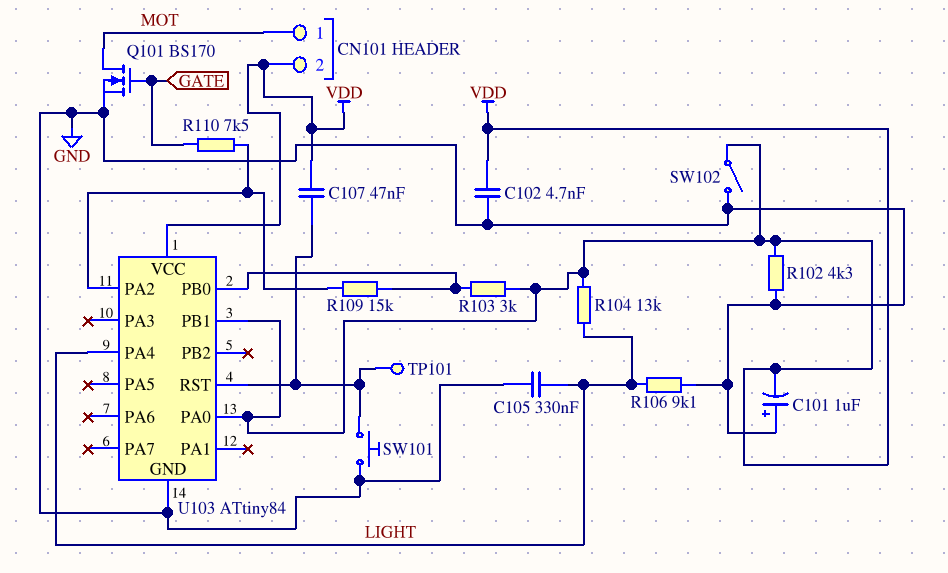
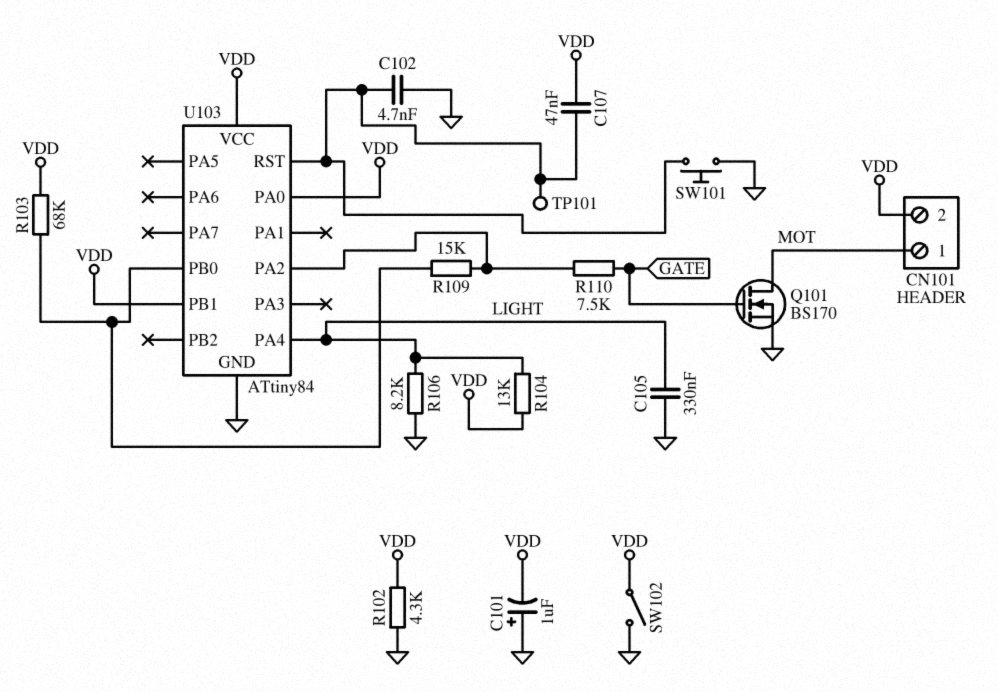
C102: 4.7nF (GND, VDD) -> 4.7nF (GND, U103/RST)
R103: 3k (U103/PB0, VDD) -> 68k (U103/PB0, VDD)
R106: 9.1k (GND, LIGHT) -> 8.2k (GND, LIGHT)

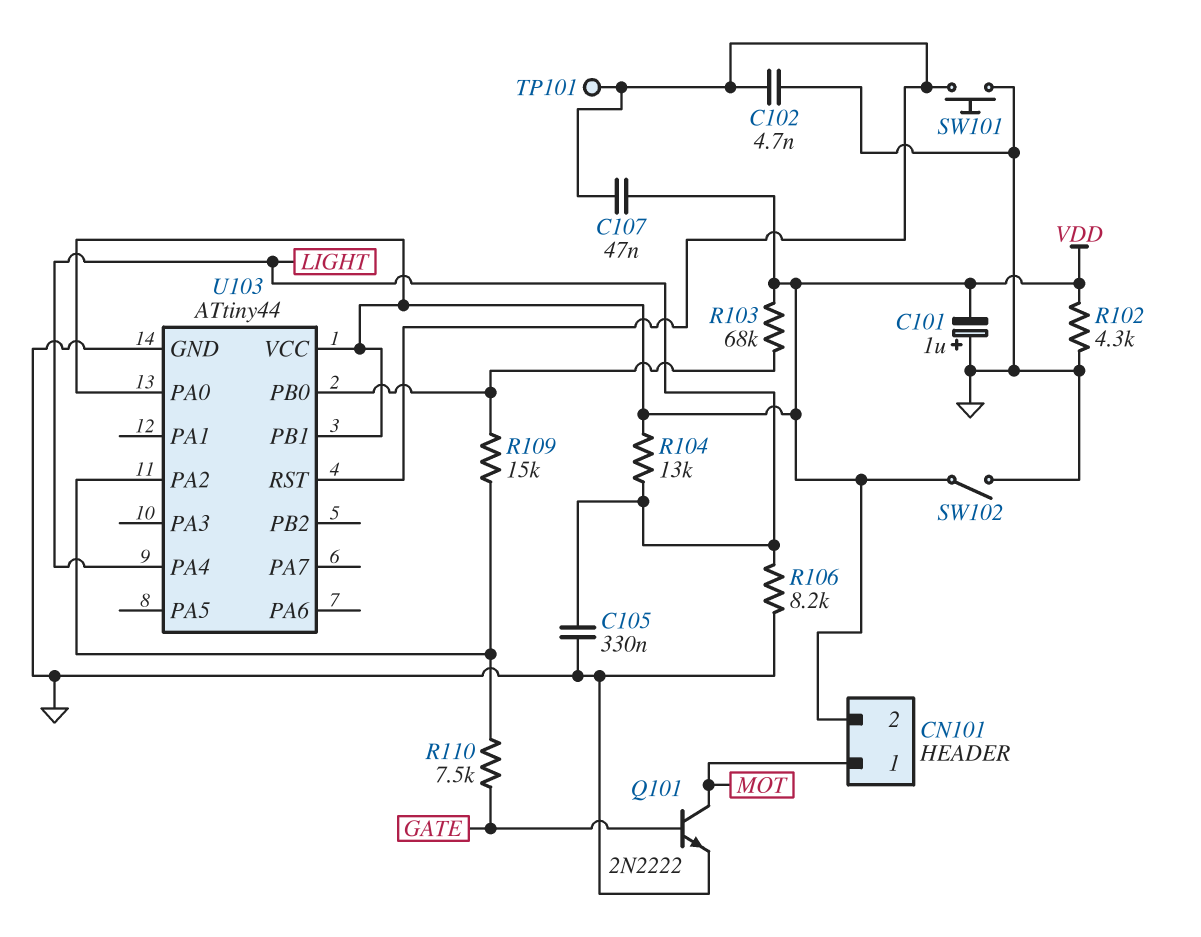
Q101: NMOS BS170 (G GATE, D MOT, S GND) -> NPN 2N2222 (B GATE, C MOT, E GND)
U103: ATtiny84 -> ATtiny44

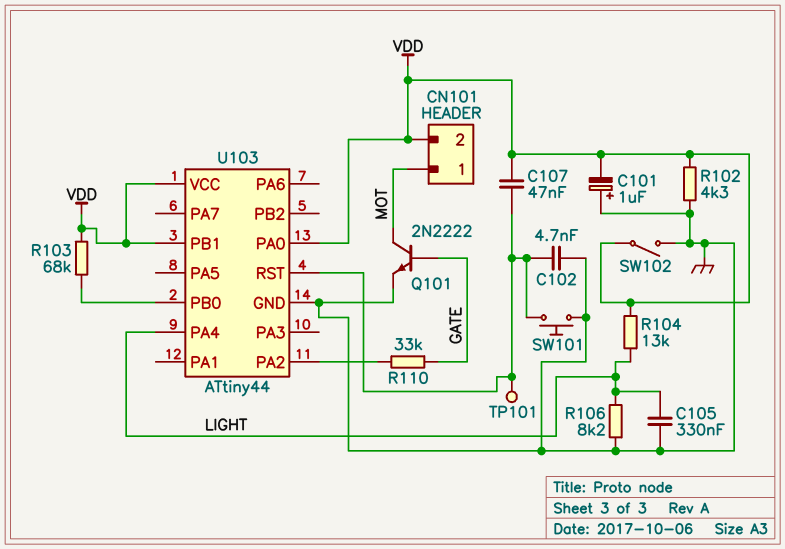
R109: 15k (U103/PA2, U103/PB0) -> none
R110: 7.5k (GATE, U103/PA2) -> 33k (GATE, U103/PA2)

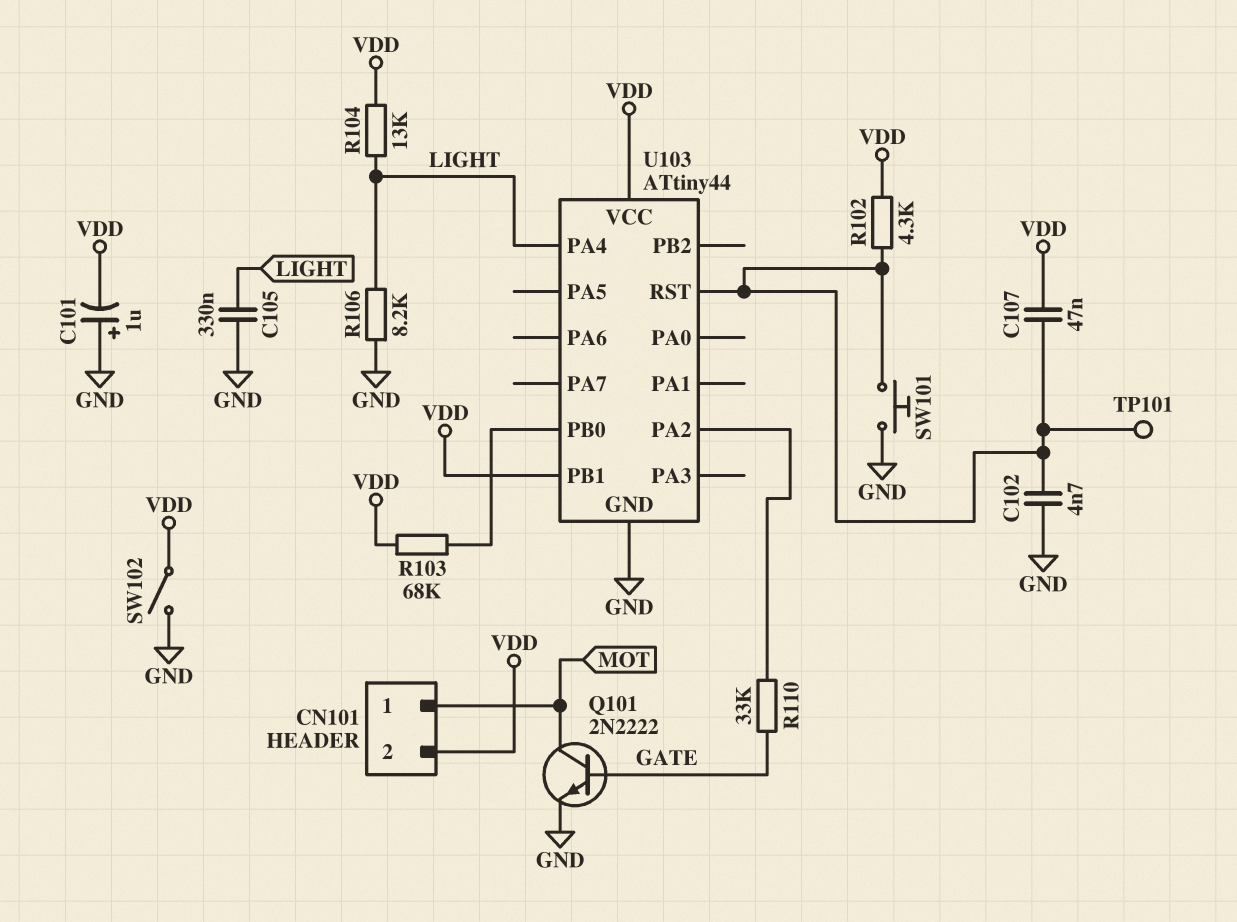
R102: 4.3k (GND, VDD) -> 4.3k (U103/RST, VDD)
U103 pin PA0: VDD -> none

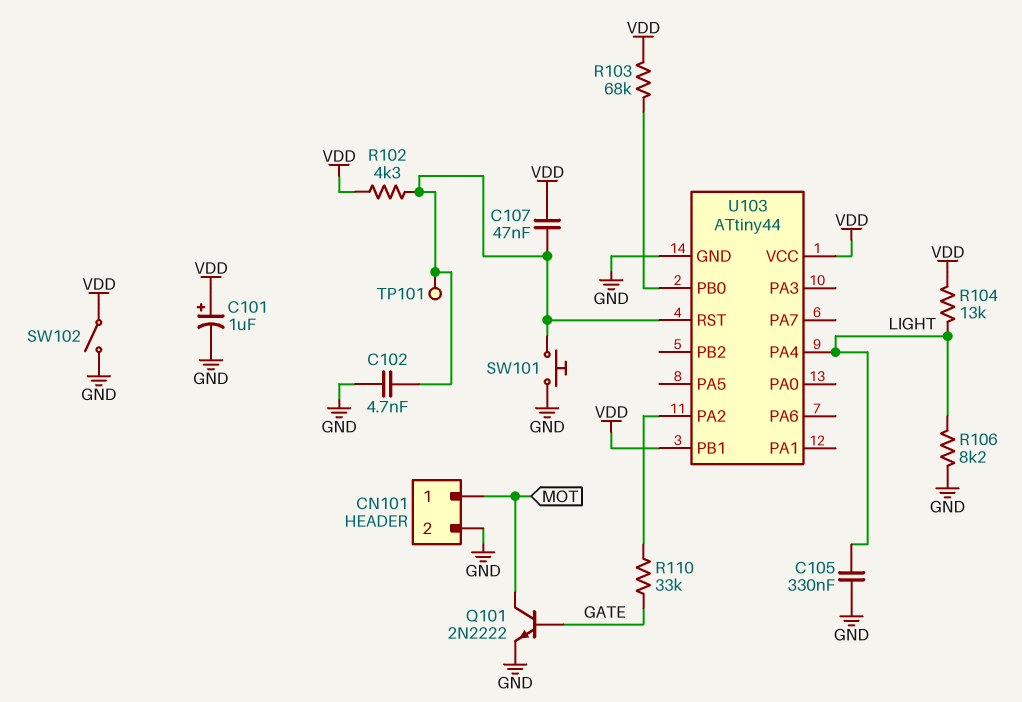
C101: 1uF (plus GND, minus VDD) -> 1uF (plus VDD, minus GND)
CN101 pin 2: VDD -> GND

